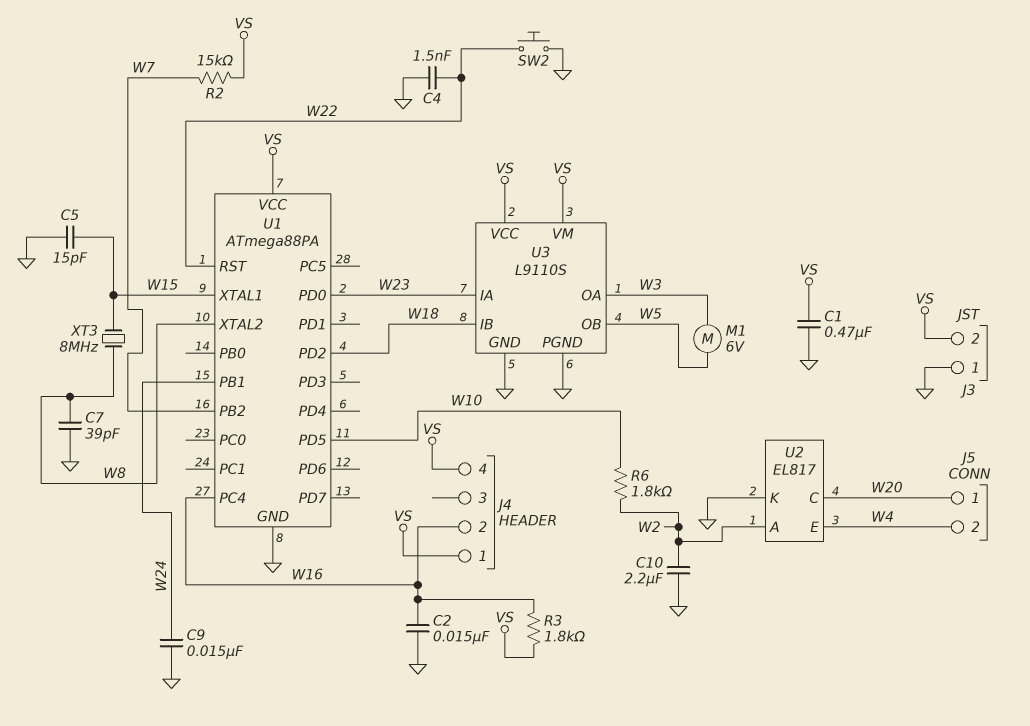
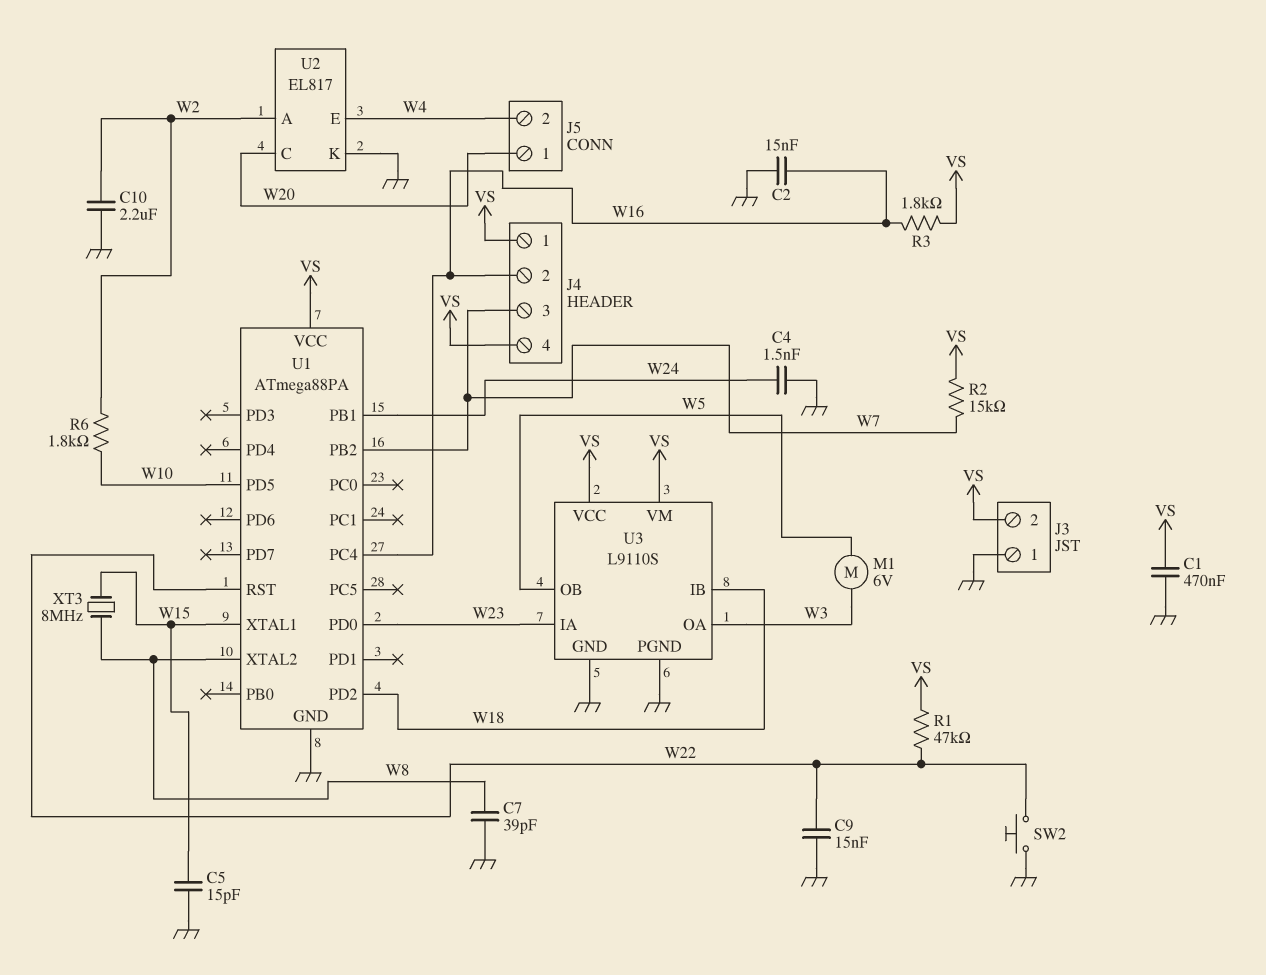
C4: 1.5nF (GND, W22) -> 1.5nF (GND, W24)
C9: 15nF (GND, W24) -> 15nF (GND, W22)
J4 pin 3: none -> W7
R1: none -> 47k (VS, W22)

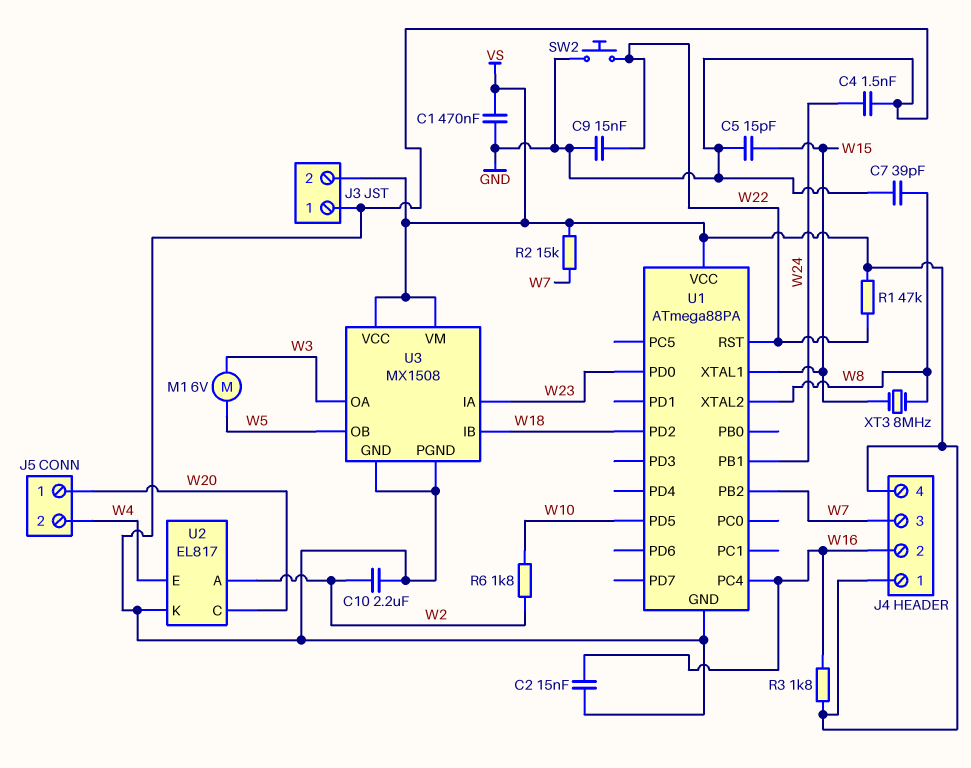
U3: L9110S -> MX1508

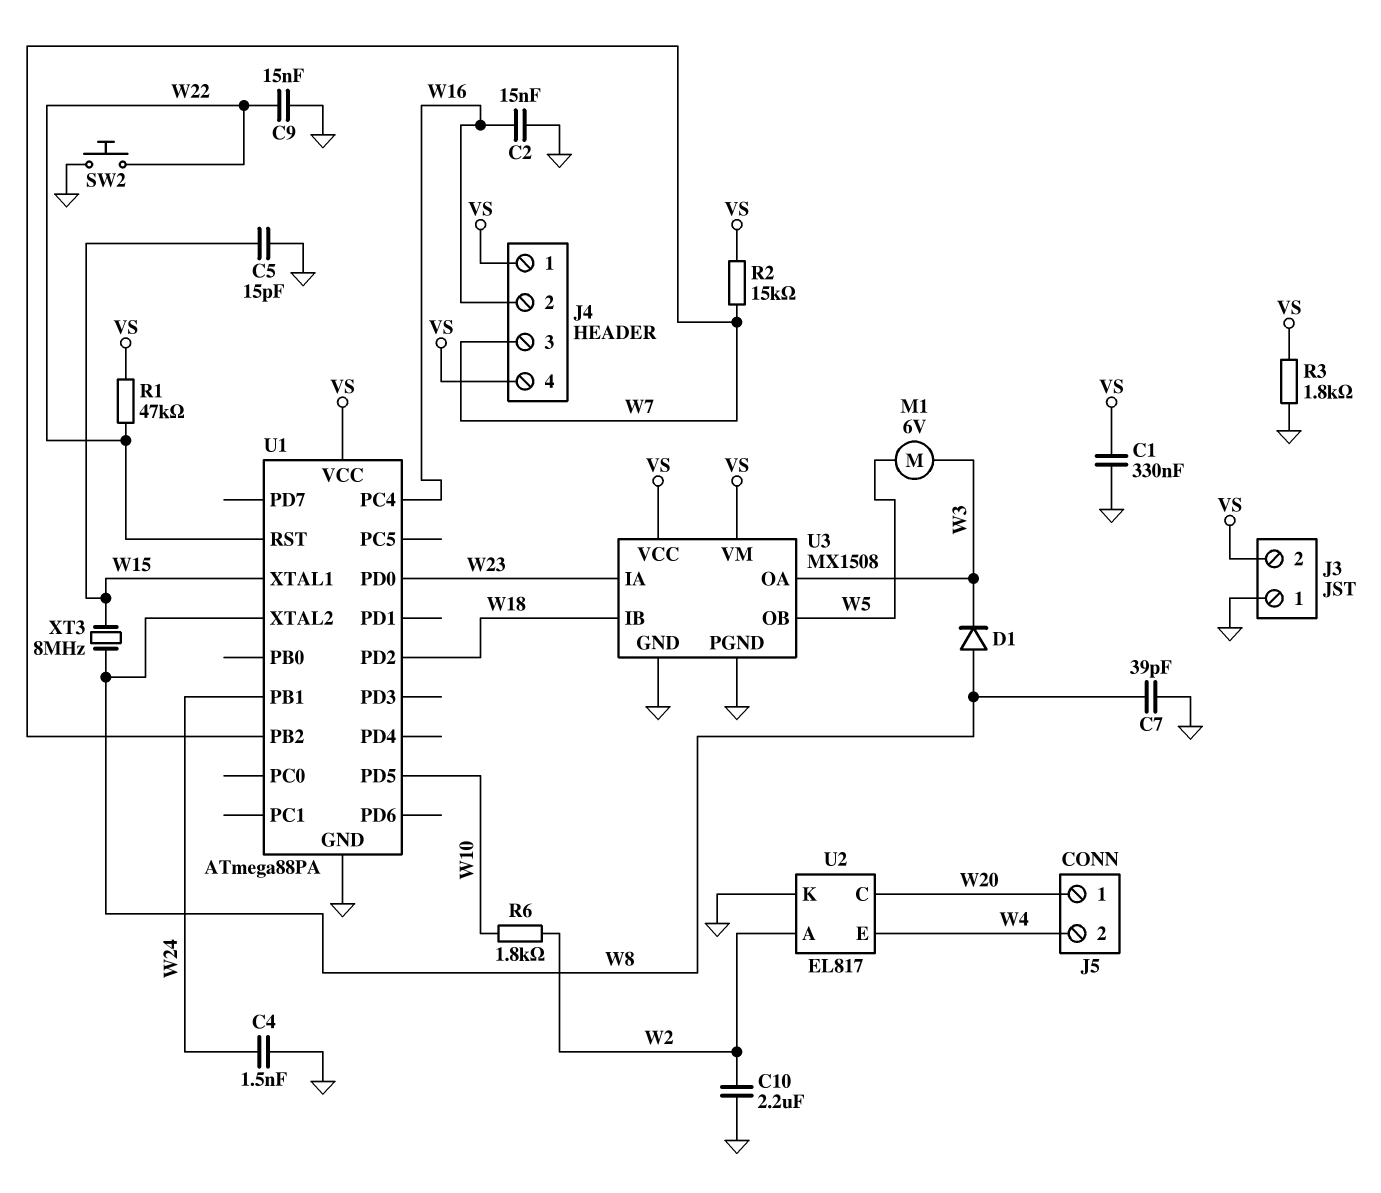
C1: 470nF (GND, VS) -> 330nF (GND, VS)
D1: none -> diode (A W8, K W3)
R3: 1.8k (VS, W16) -> 1.8k (GND, VS)

